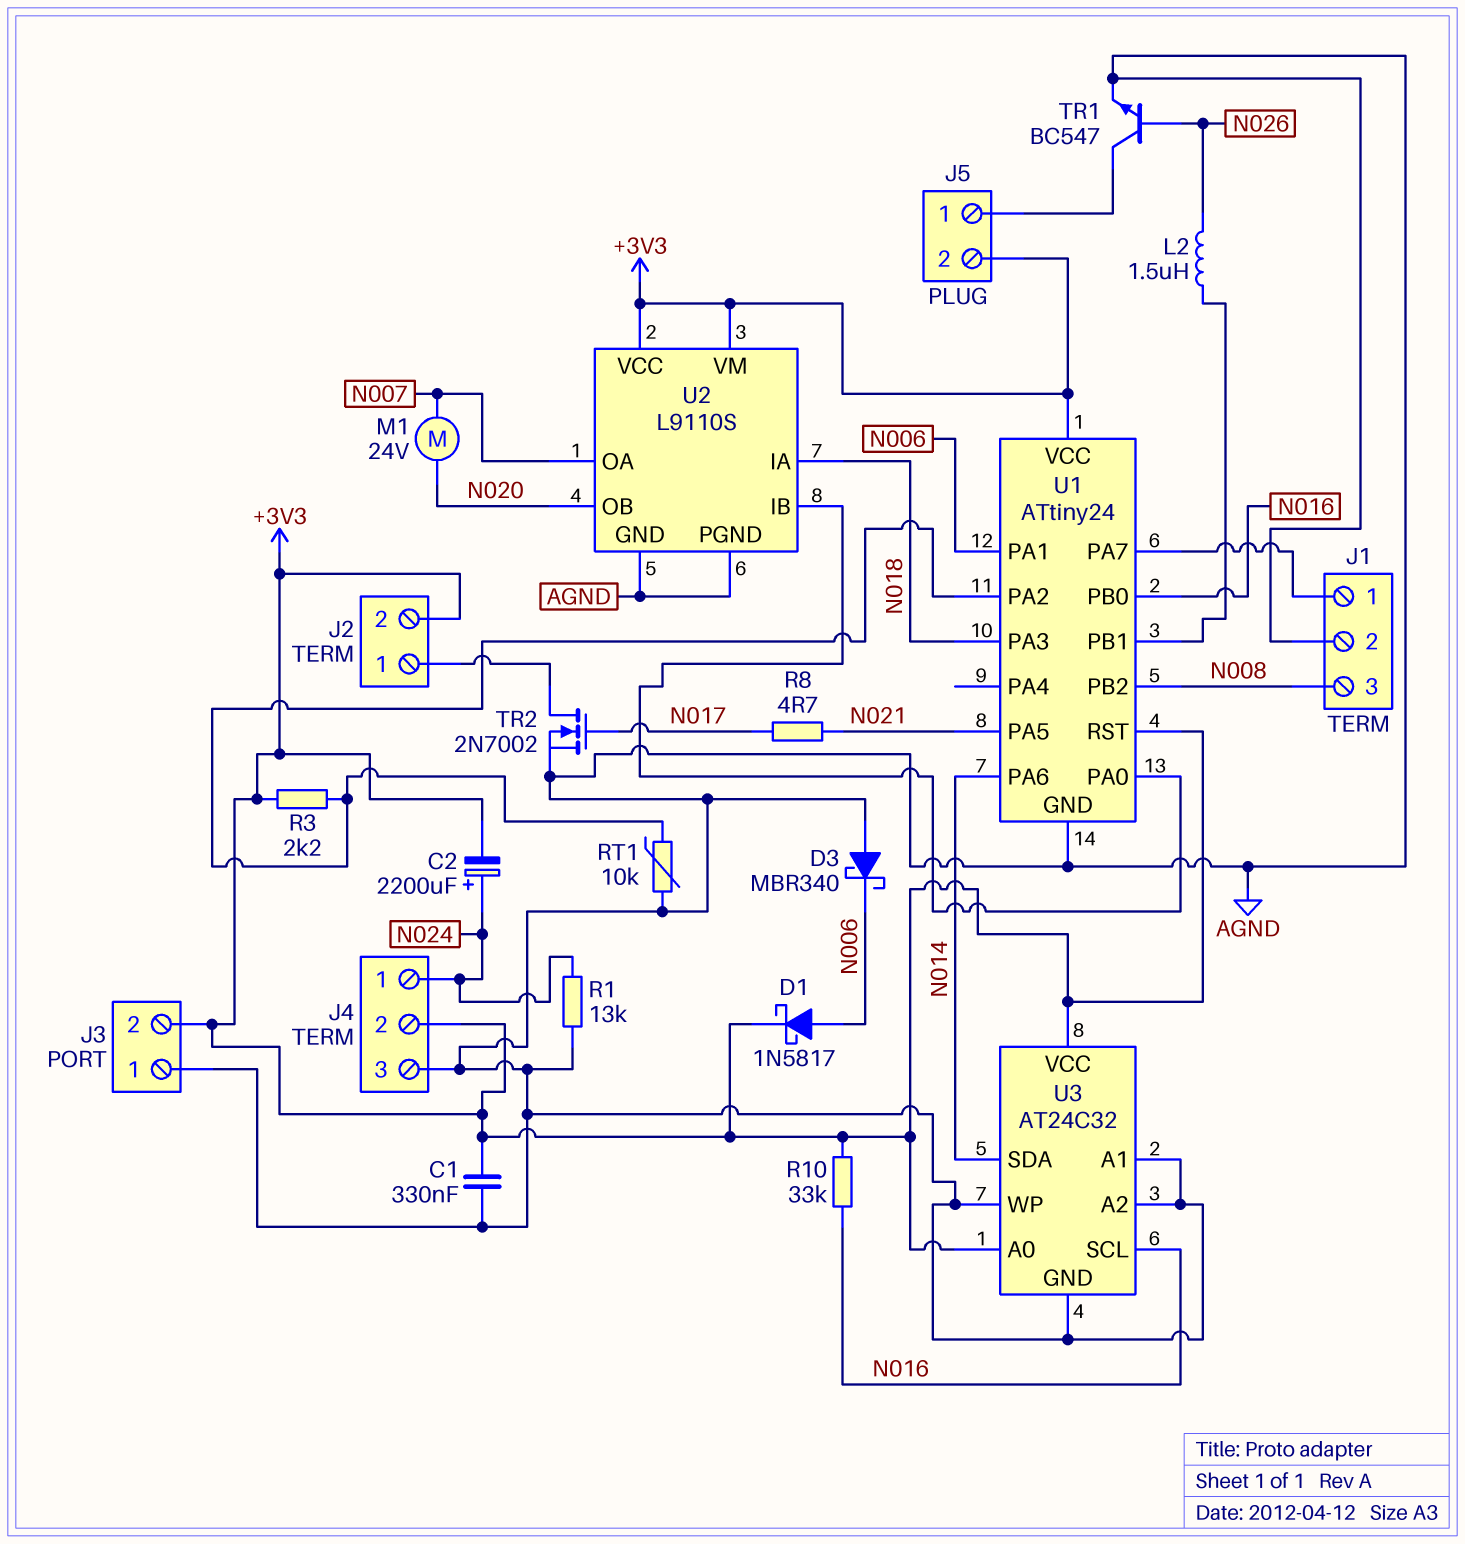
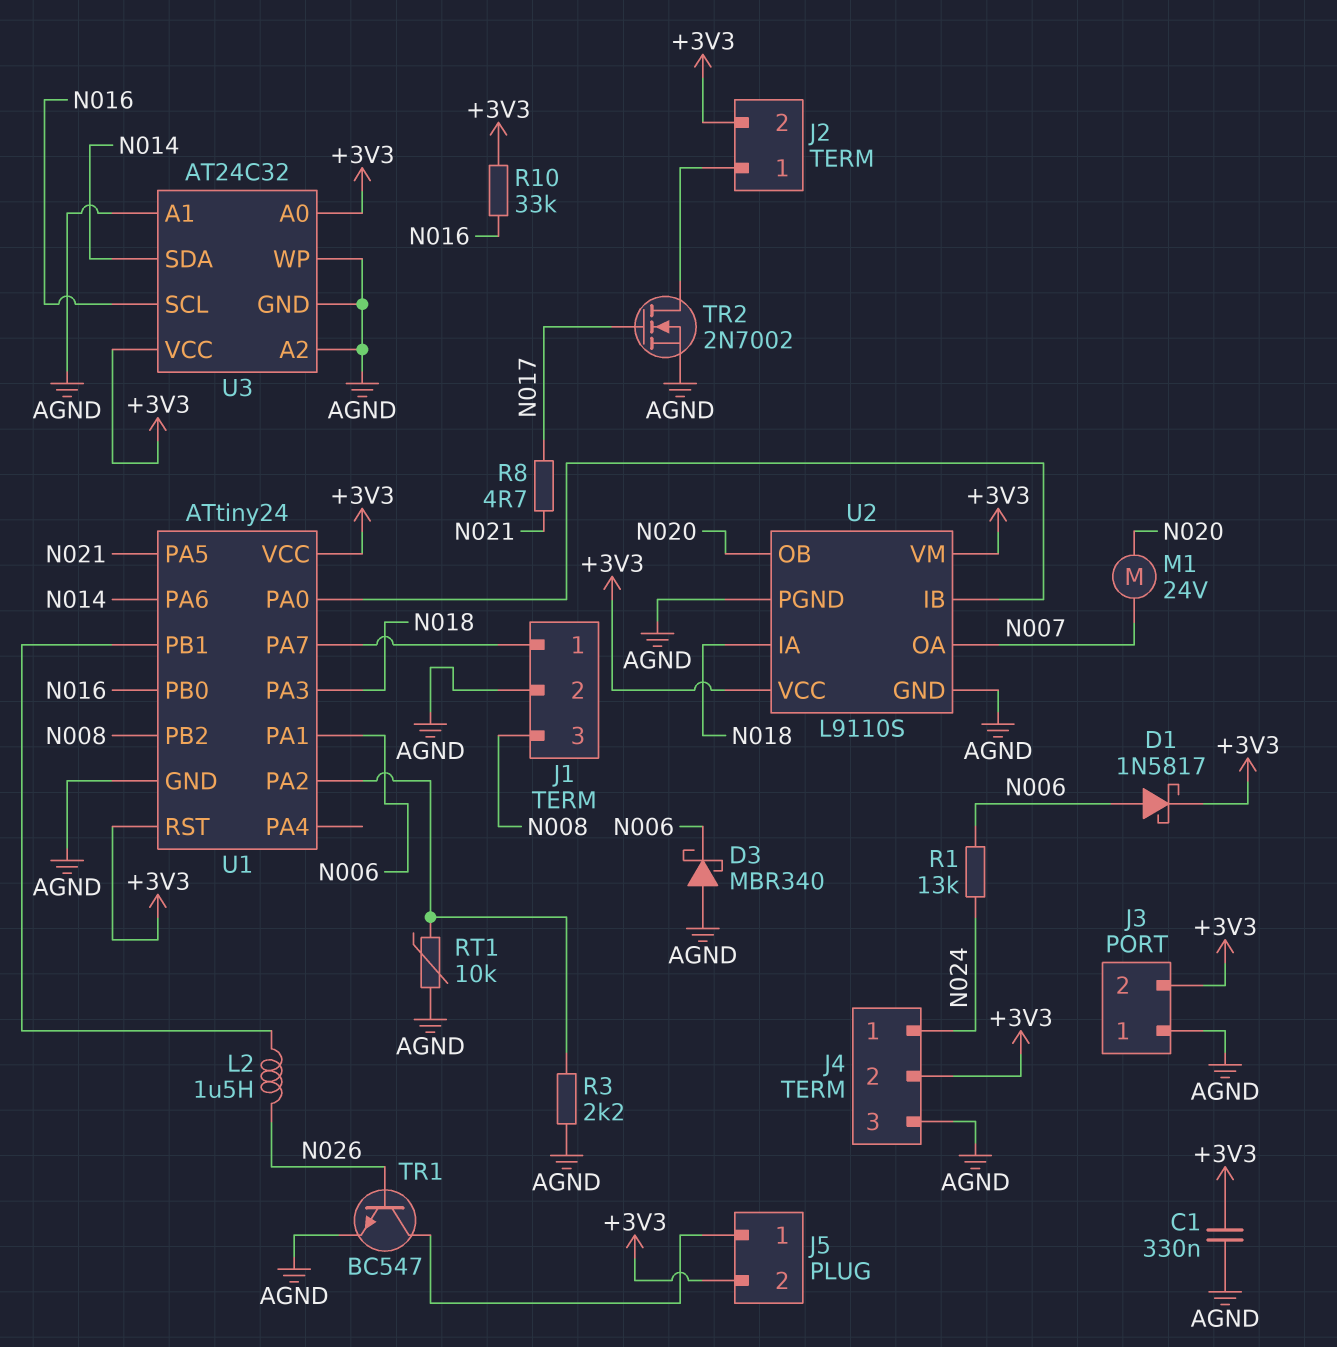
C2: 2200uF (plus N024, minus +3V3) -> none
R1: 13k (AGND, N024) -> 13k (N006, N024)
R3: 2.2k (+3V3, U1/PA2) -> 2.2k (AGND, U1/PA2)

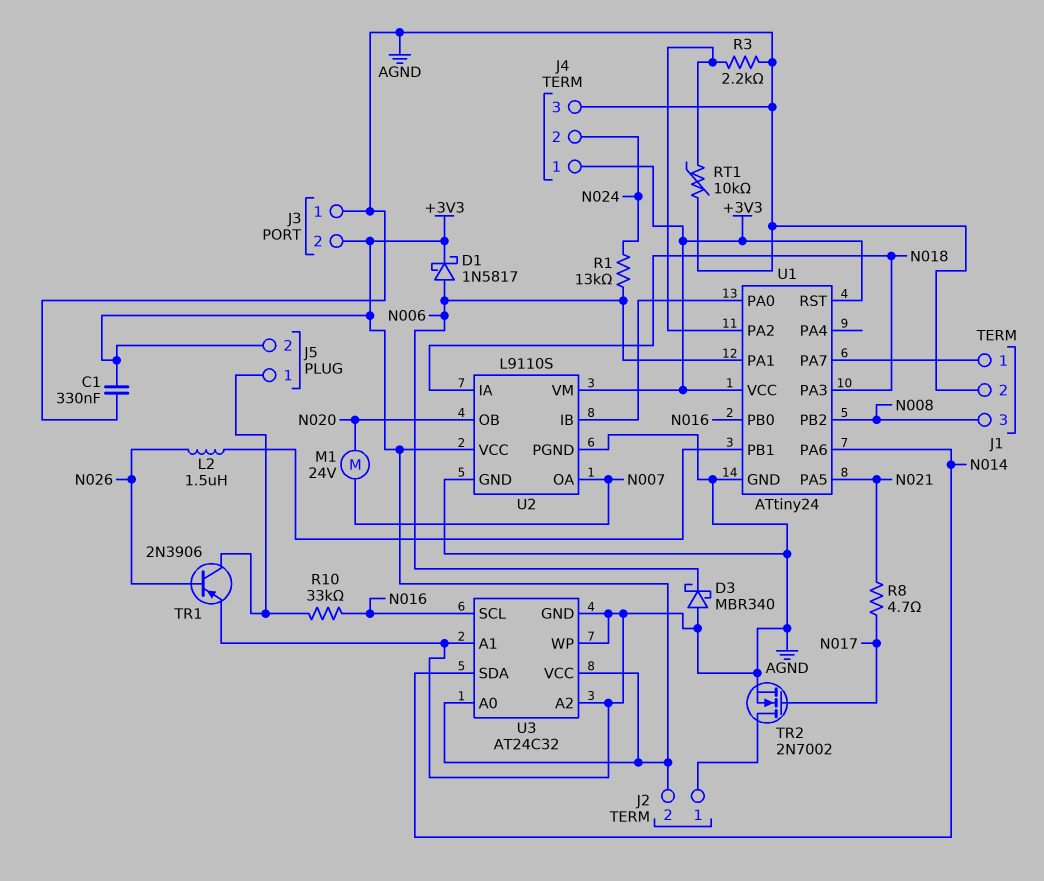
J4 pin 1: N024 -> +3V3
J4 pin 2: +3V3 -> N024
R10: 33k (+3V3, N016) -> 33k (J5/1, N016)
TR1: NPN BC547 (B N026, C J5/1, E AGND) -> PNP 2N3906 (B N026, C J5/1, E AGND)

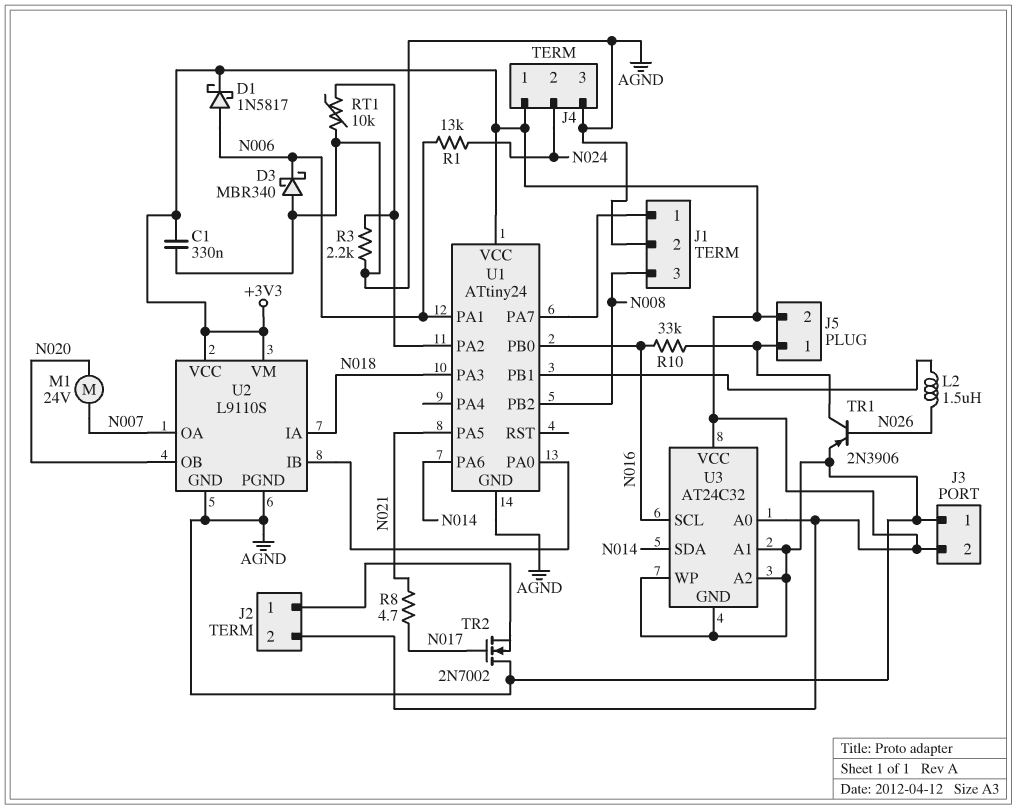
TR2: NMOS 2N7002 (G N017, D J2/1, S AGND) -> NMOS 2N7002 (G N017, D AGND, S J2/1)
U1 pin RST: +3V3 -> none

